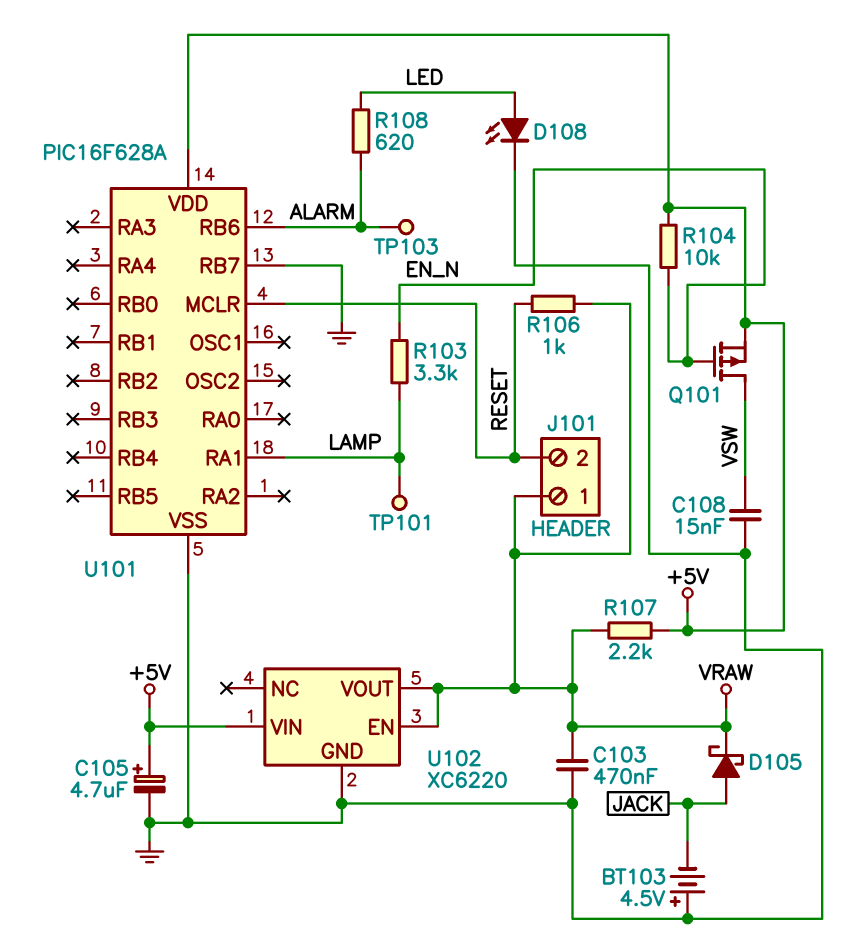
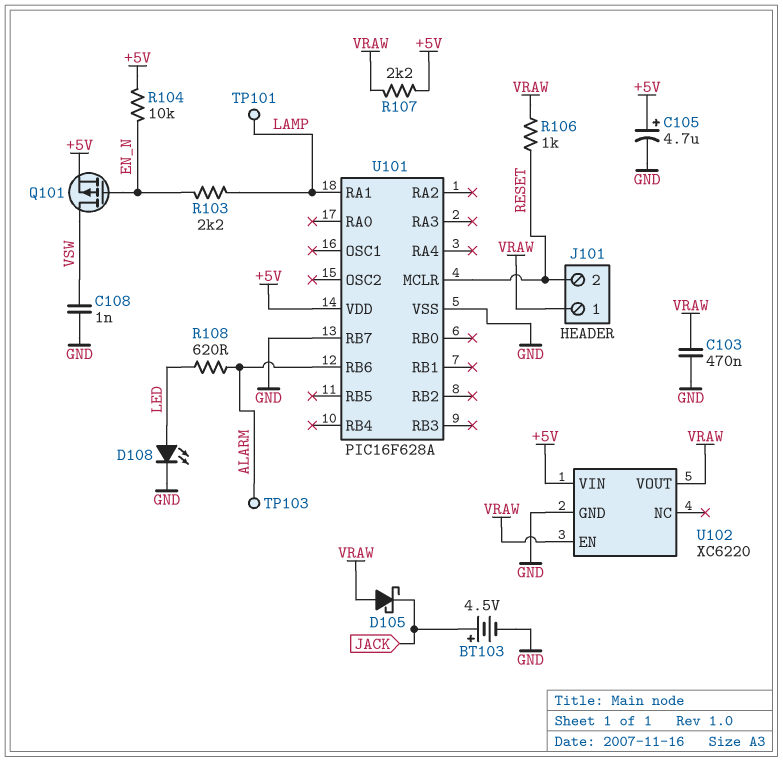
BT103: 4.5V (plus GND, minus JACK) -> 4.5V (plus JACK, minus GND)
C108: 15nF (GND, VSW) -> 1nF (GND, VSW)
D105: schottky (A JACK, K VRAW) -> schottky (A VRAW, K JACK)
R103: 3.3k (EN_N, LAMP) -> 2.2k (EN_N, LAMP)

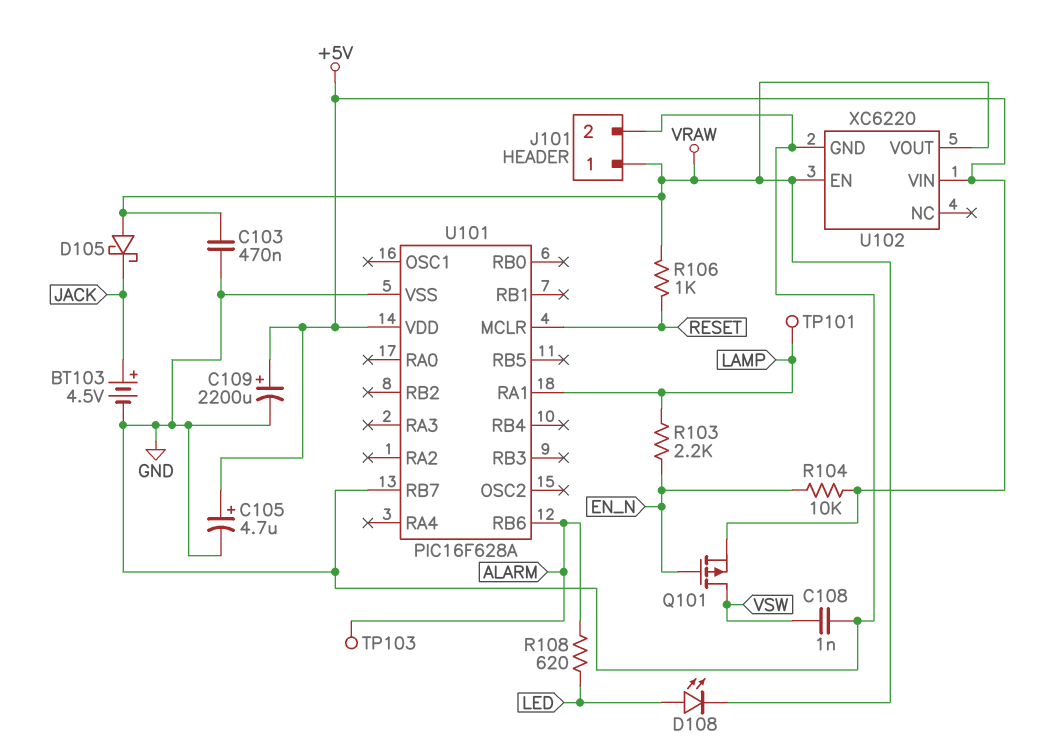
C109: none -> 2200uF (plus +5V, minus GND)
D108: LED (A LED, K GND) -> LED (A LED, K VRAW)
J101 pin 2: RESET -> GND
R107: 2.2k (+5V, VRAW) -> none

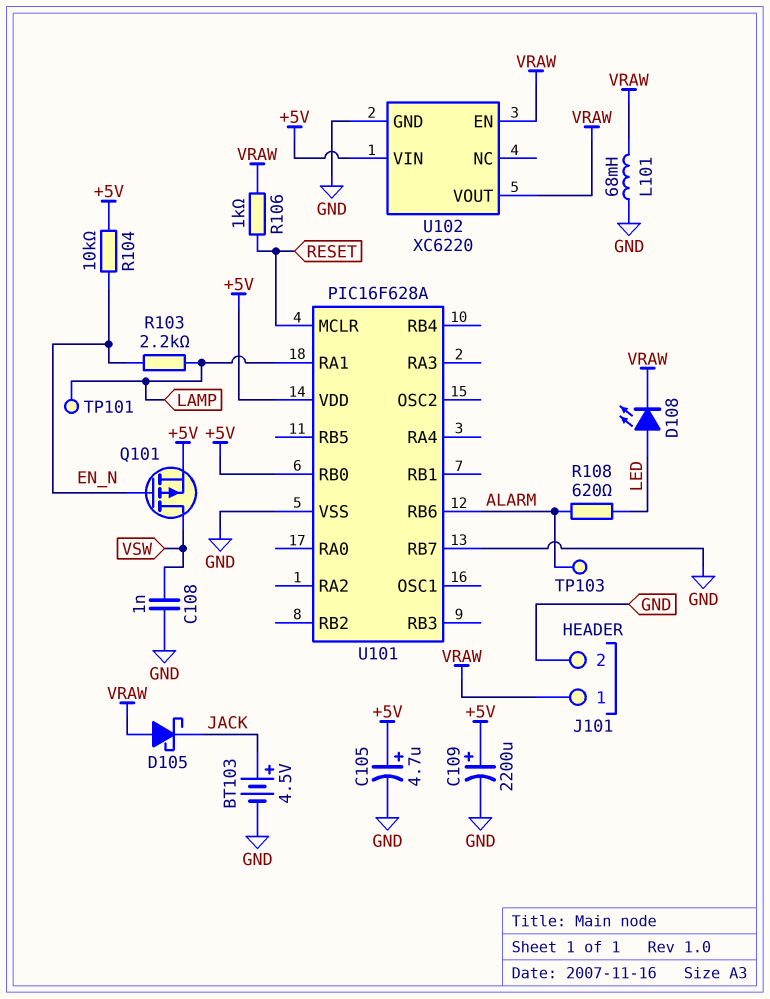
C103: 470nF (GND, VRAW) -> none
L101: none -> 68mH (GND, VRAW)
U101 pin RB0: none -> +5V

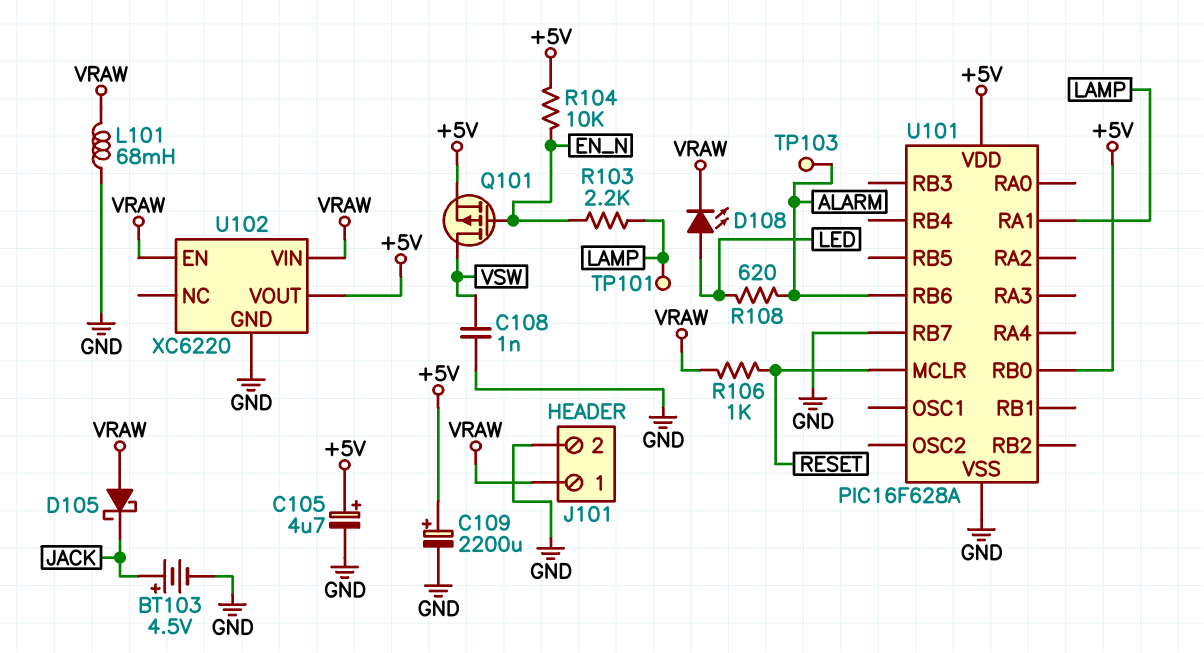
U102 pin VIN: +5V -> VRAW
U102 pin VOUT: VRAW -> +5V

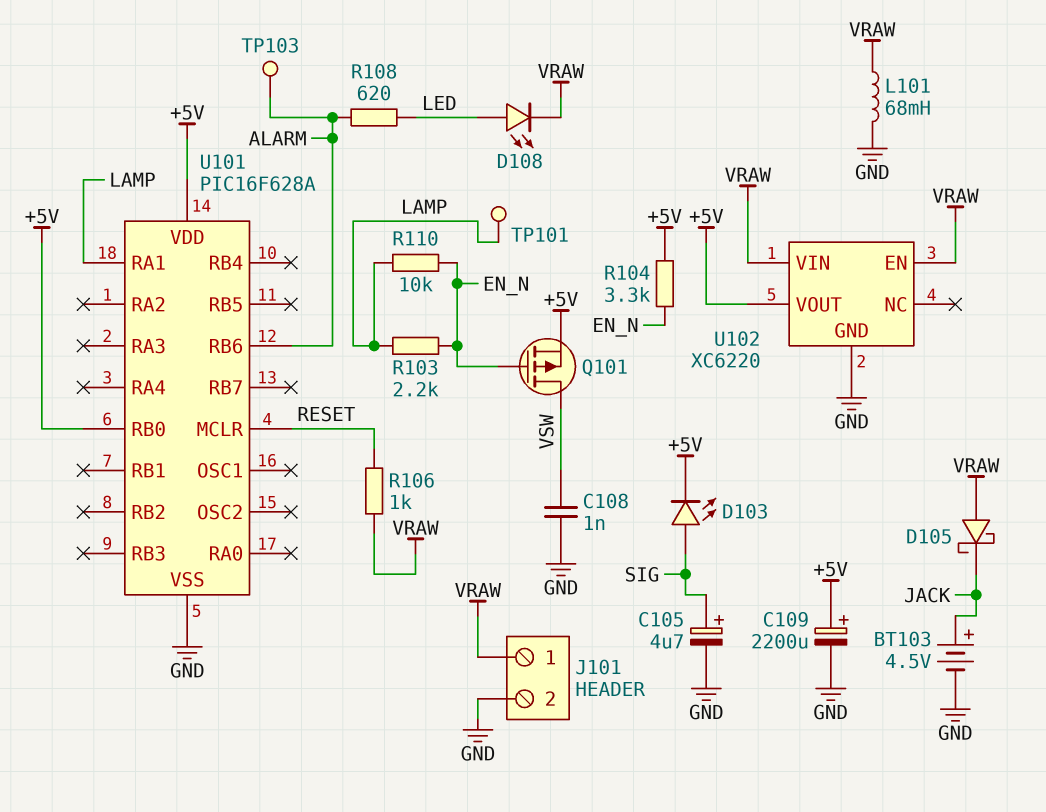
C105: 4.7uF (plus +5V, minus GND) -> 4.7uF (plus SIG, minus GND)
D103: none -> LED (A SIG, K +5V)
R104: 10k (+5V, EN_N) -> 3.3k (+5V, EN_N)
R110: none -> 10k (EN_N, LAMP)
U101 pin RB7: GND -> none

